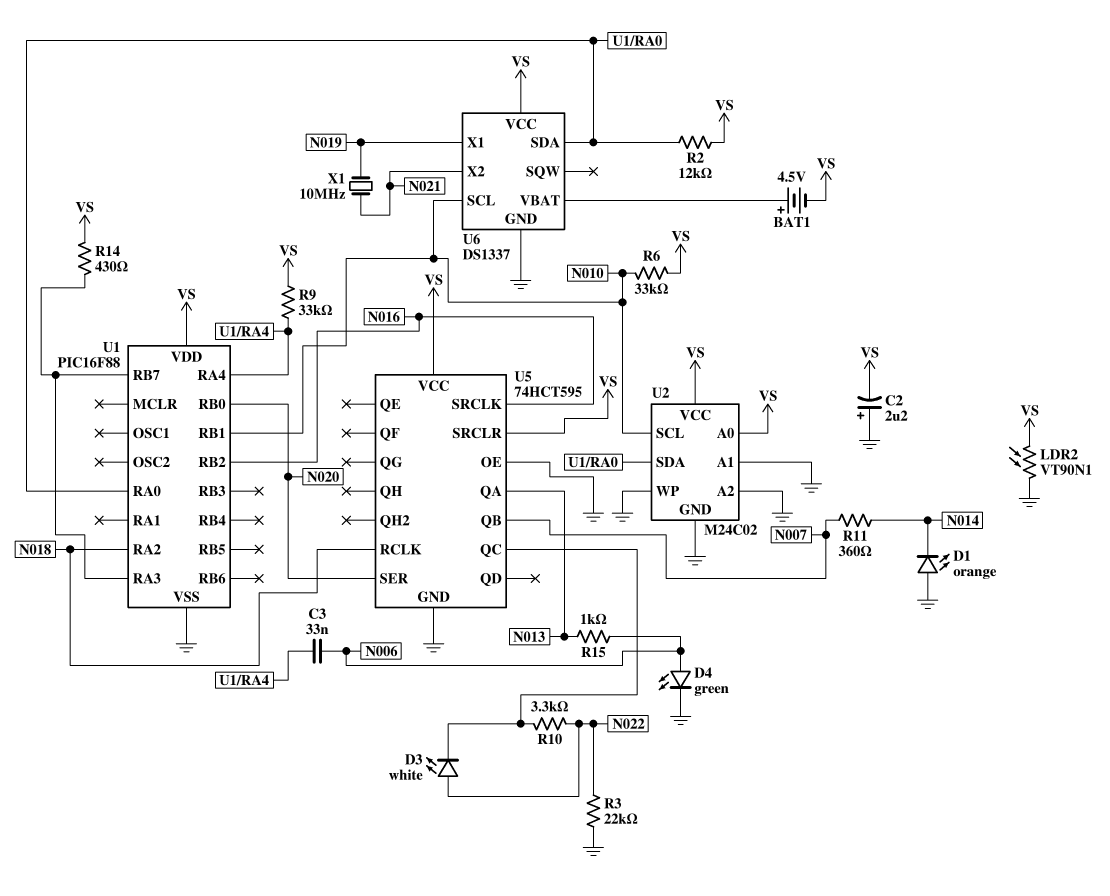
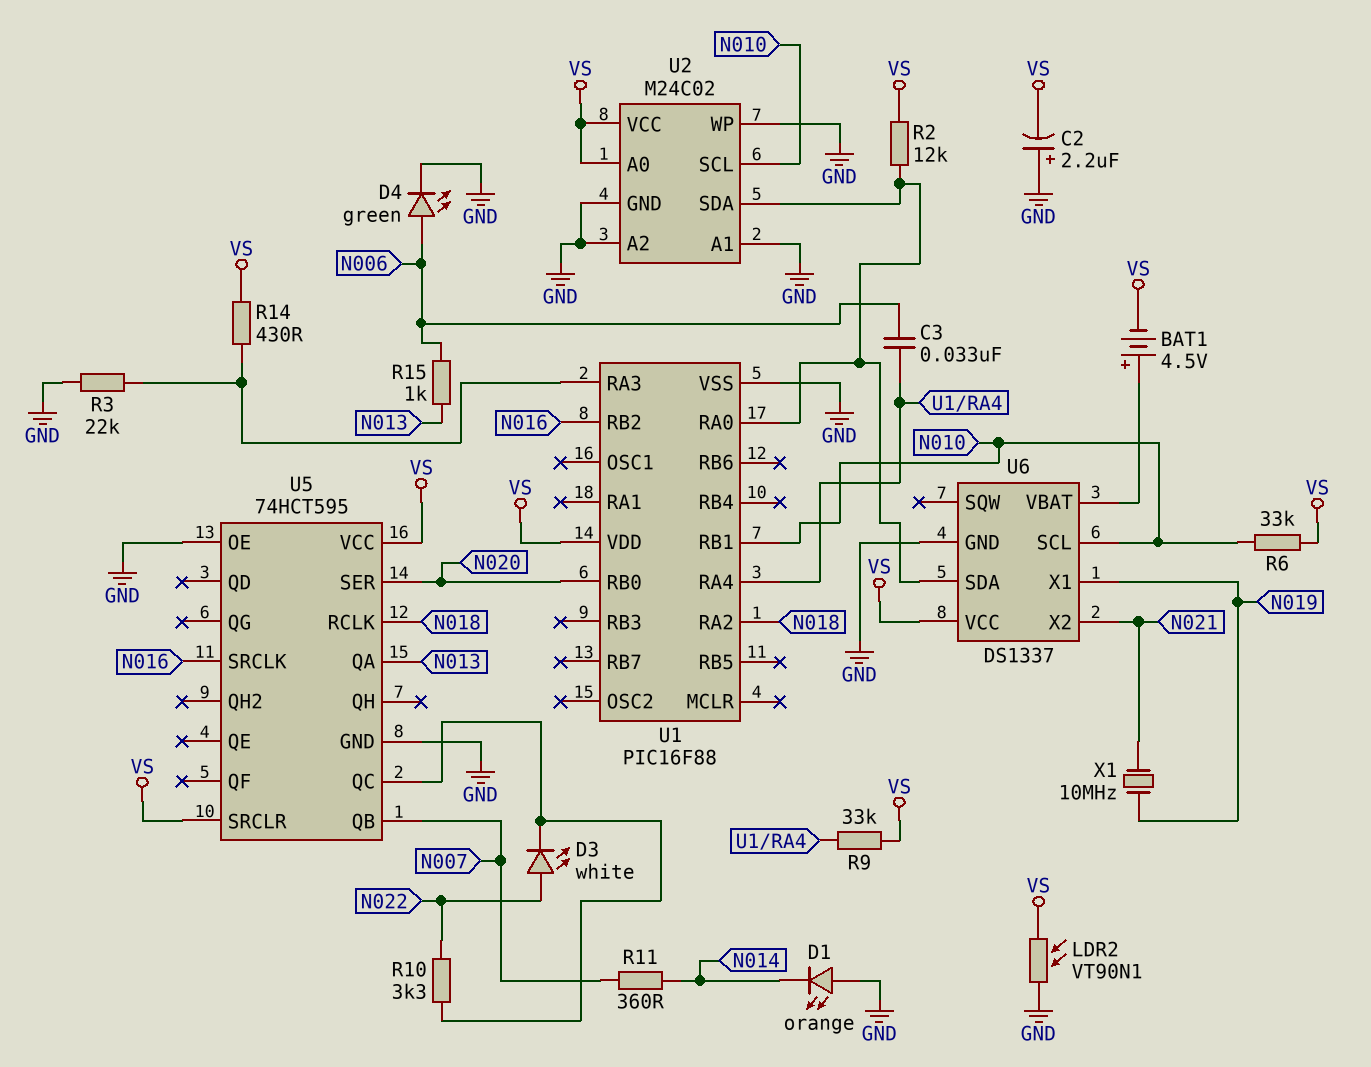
R3: 22k (GND, N022) -> 22k (GND, U1/RA3)
U1 pin RB7: U1/RA3 -> none

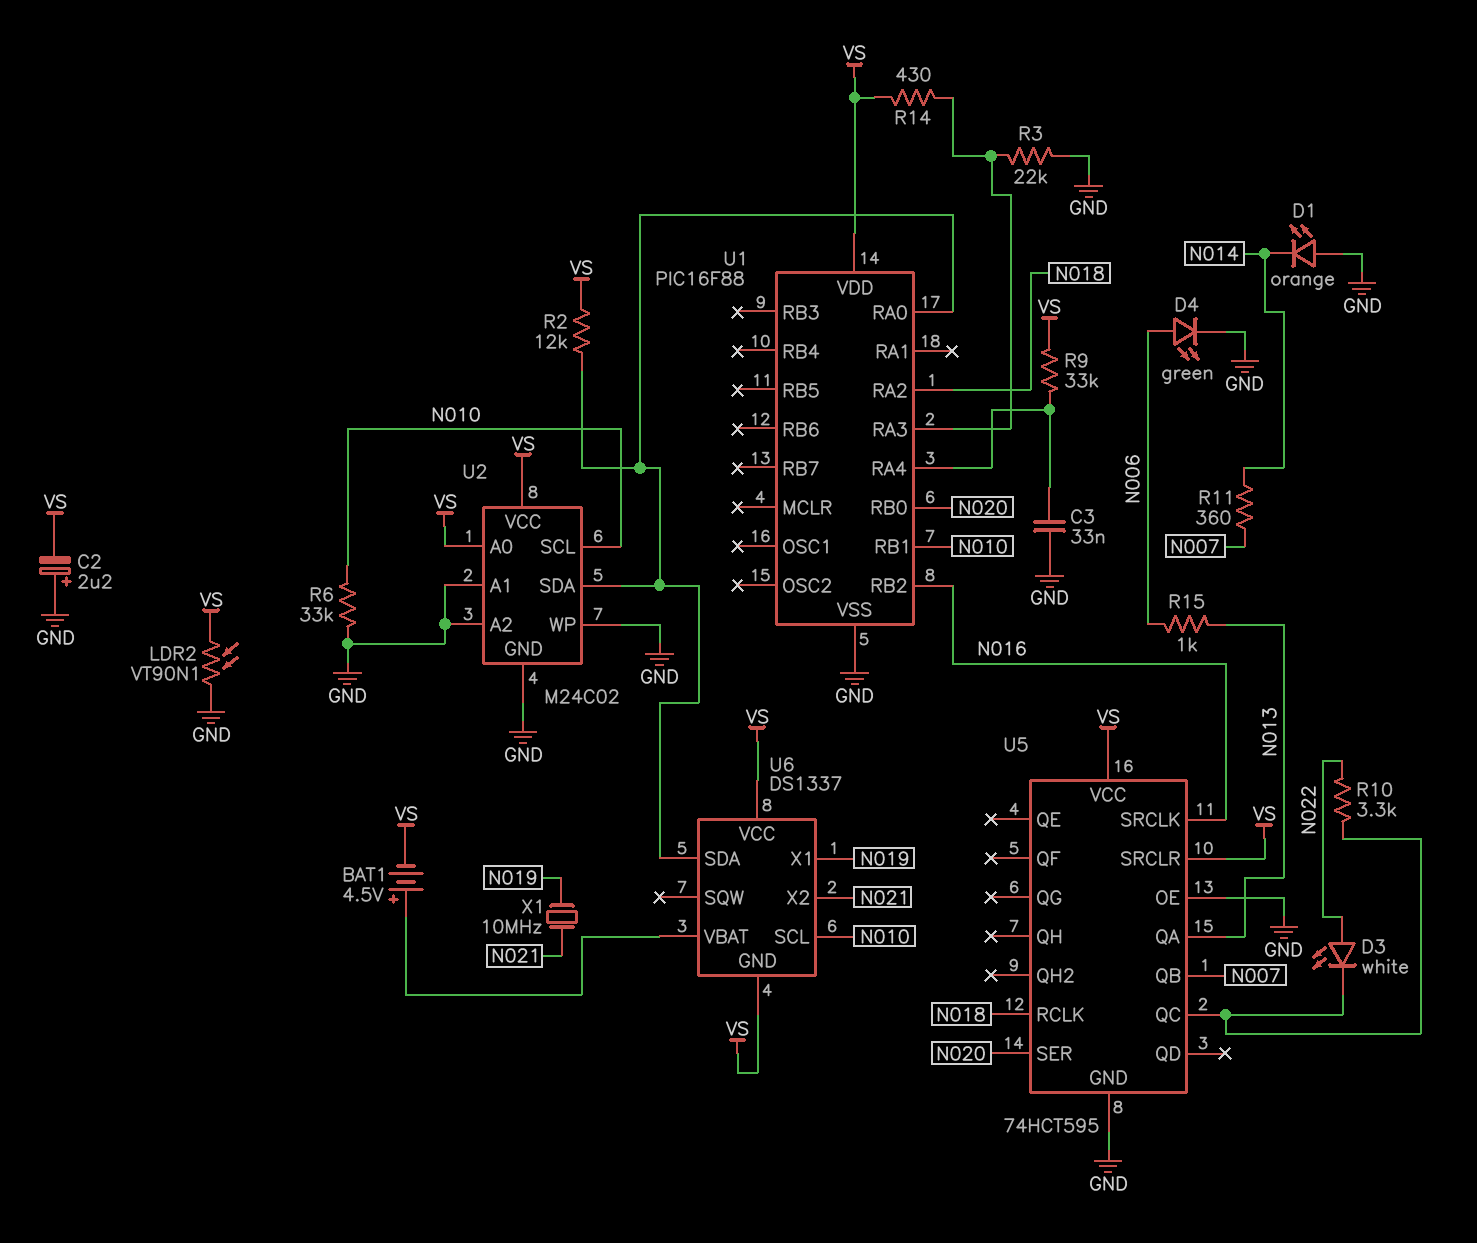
C3: 33nF (N006, U1/RA4) -> 33nF (GND, U1/RA4)
R6: 33k (N010, VS) -> 33k (GND, N010)
U6 pin GND: GND -> VS

